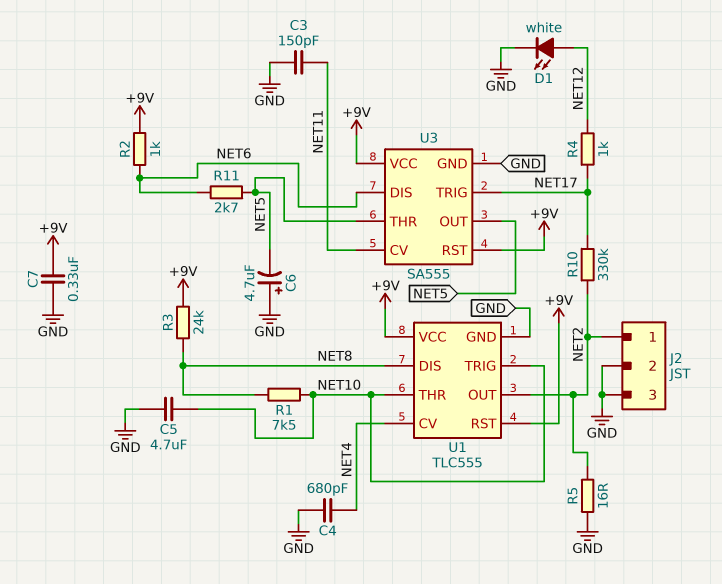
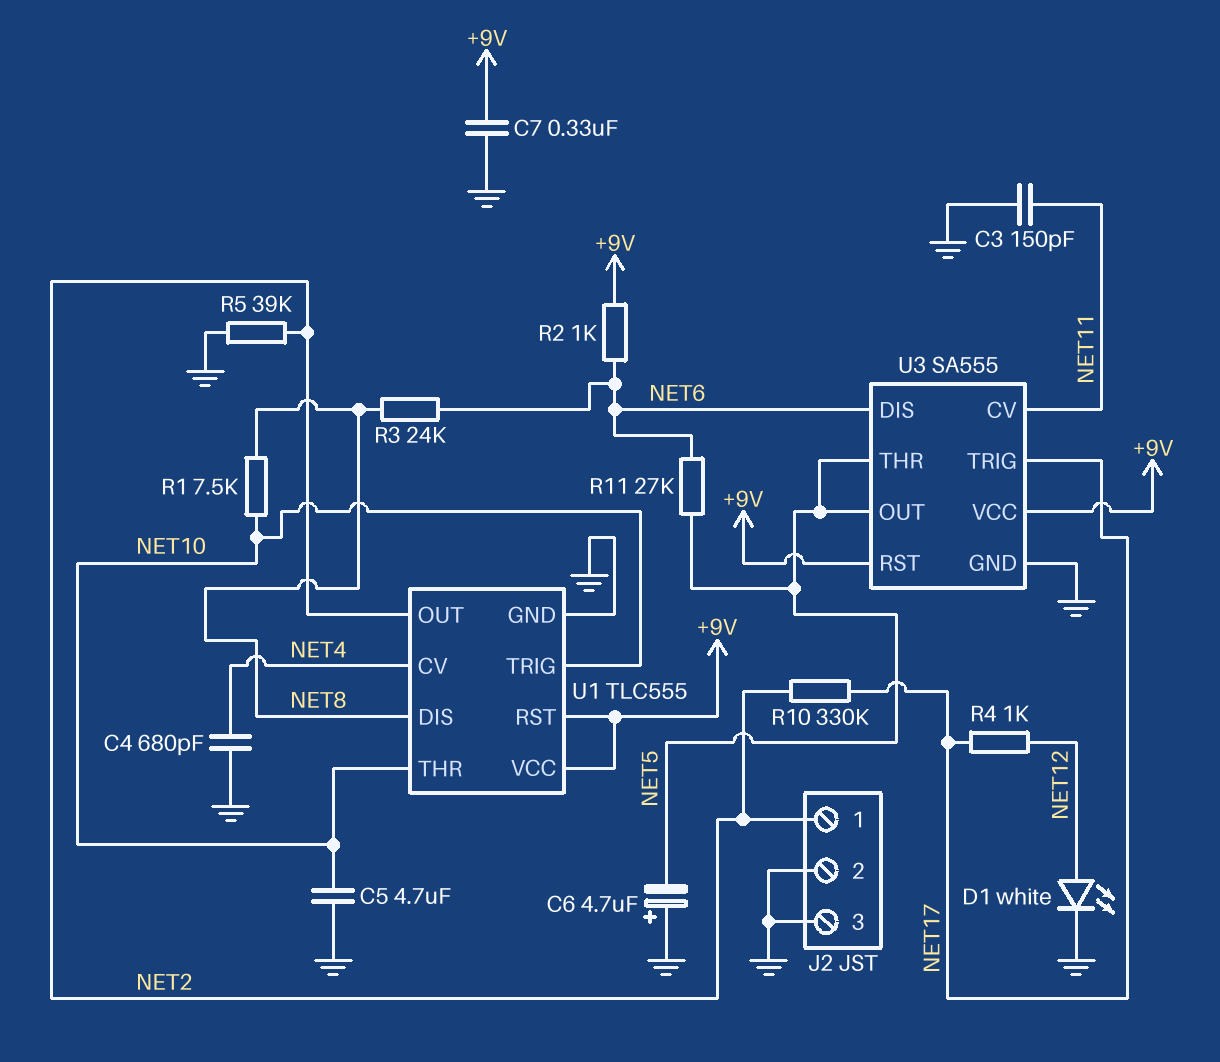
R3: 24k (+9V, NET8) -> 24k (NET6, NET8)
R5: 16 (GND, NET2) -> 39k (GND, NET2)
R11: 2.7k (NET5, NET6) -> 27k (NET5, NET6)

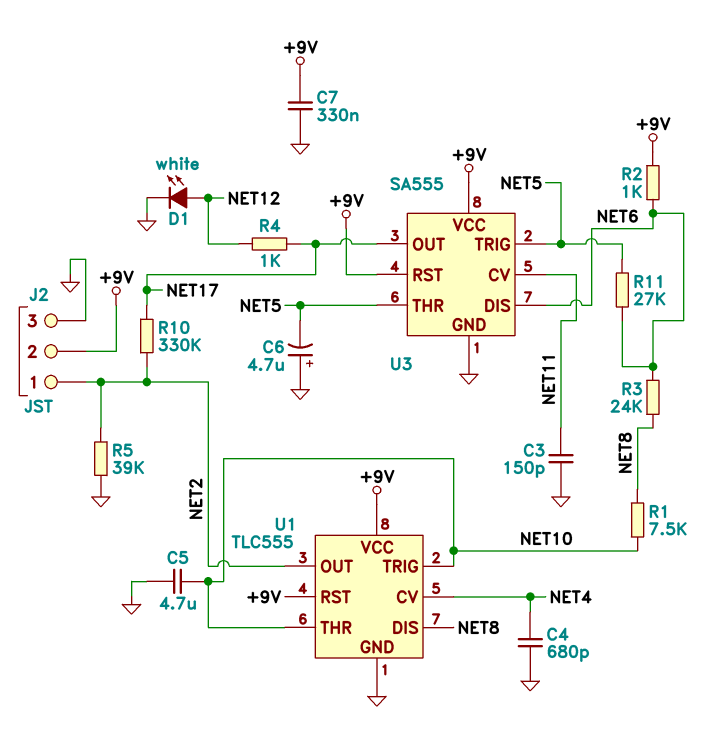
J2 pin 2: GND -> +9V
U3 pin OUT: NET5 -> NET17
U3 pin TRIG: NET17 -> NET5

